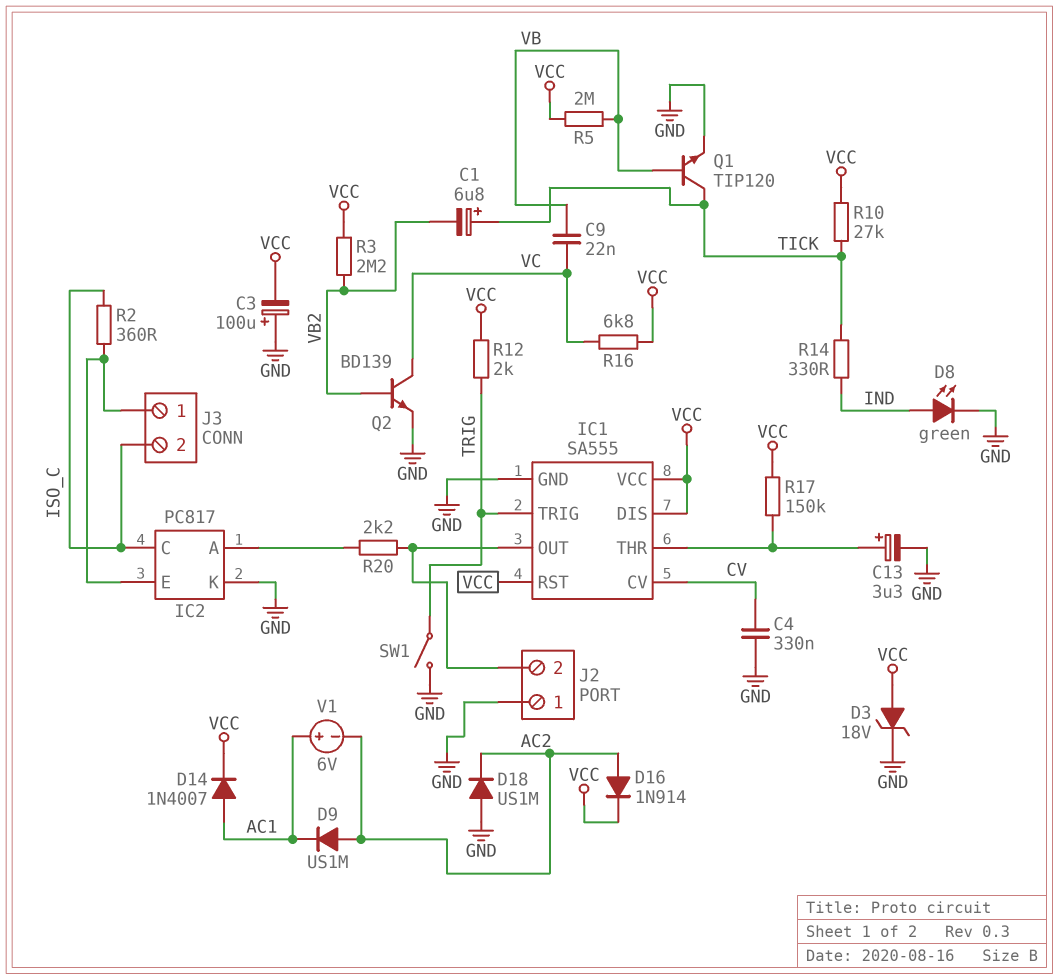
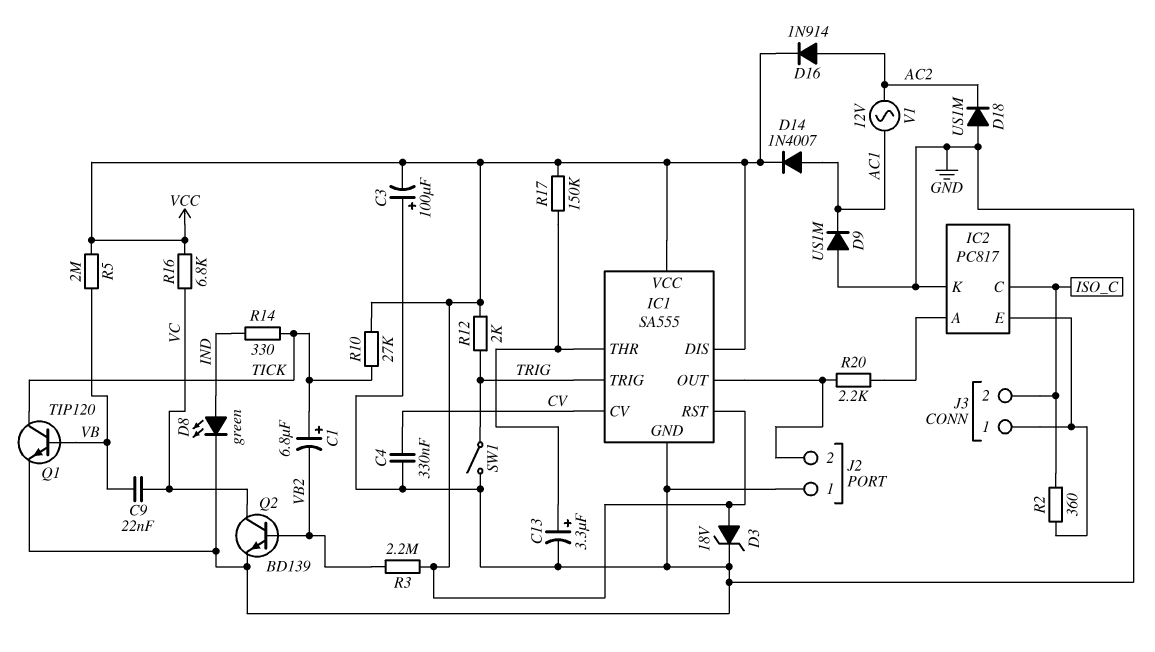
D9: diode US1M (A AC2, K AC1) -> diode US1M (A GND, K AC1)
V1: 6V (plus AC1, minus AC2) -> AC 12V (AC1, AC2)

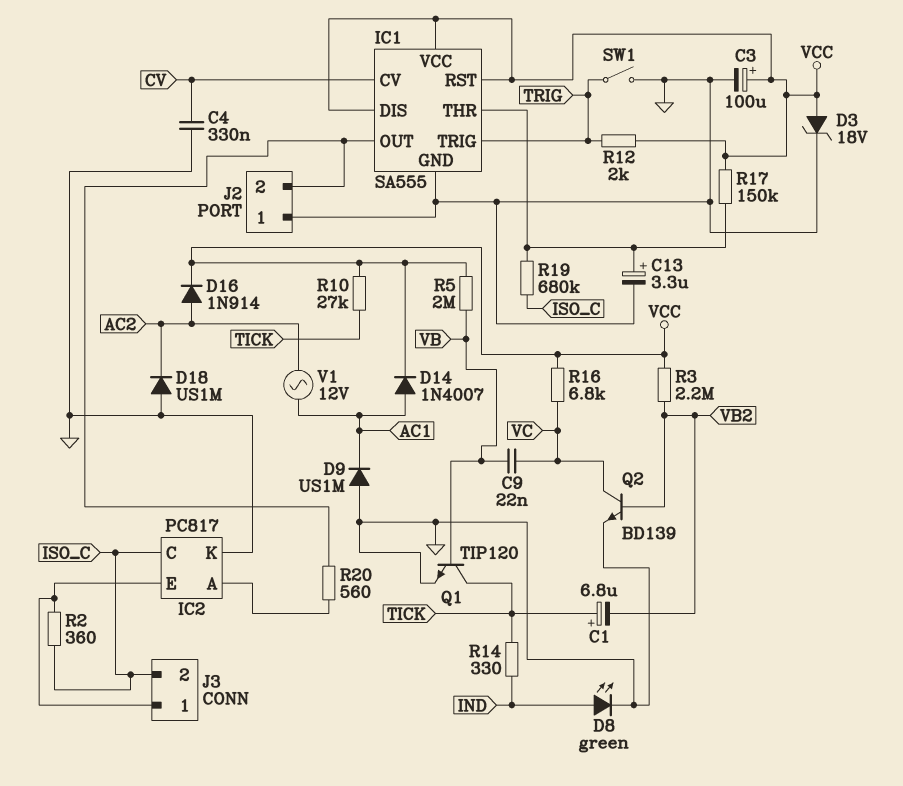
C3: 100uF (plus GND, minus VCC) -> 100uF (plus VCC, minus GND)
R19: none -> 680k (IC1/THR, ISO_C)
R20: 2.2k (IC1/OUT, IC2/A) -> 560 (IC1/OUT, IC2/A)

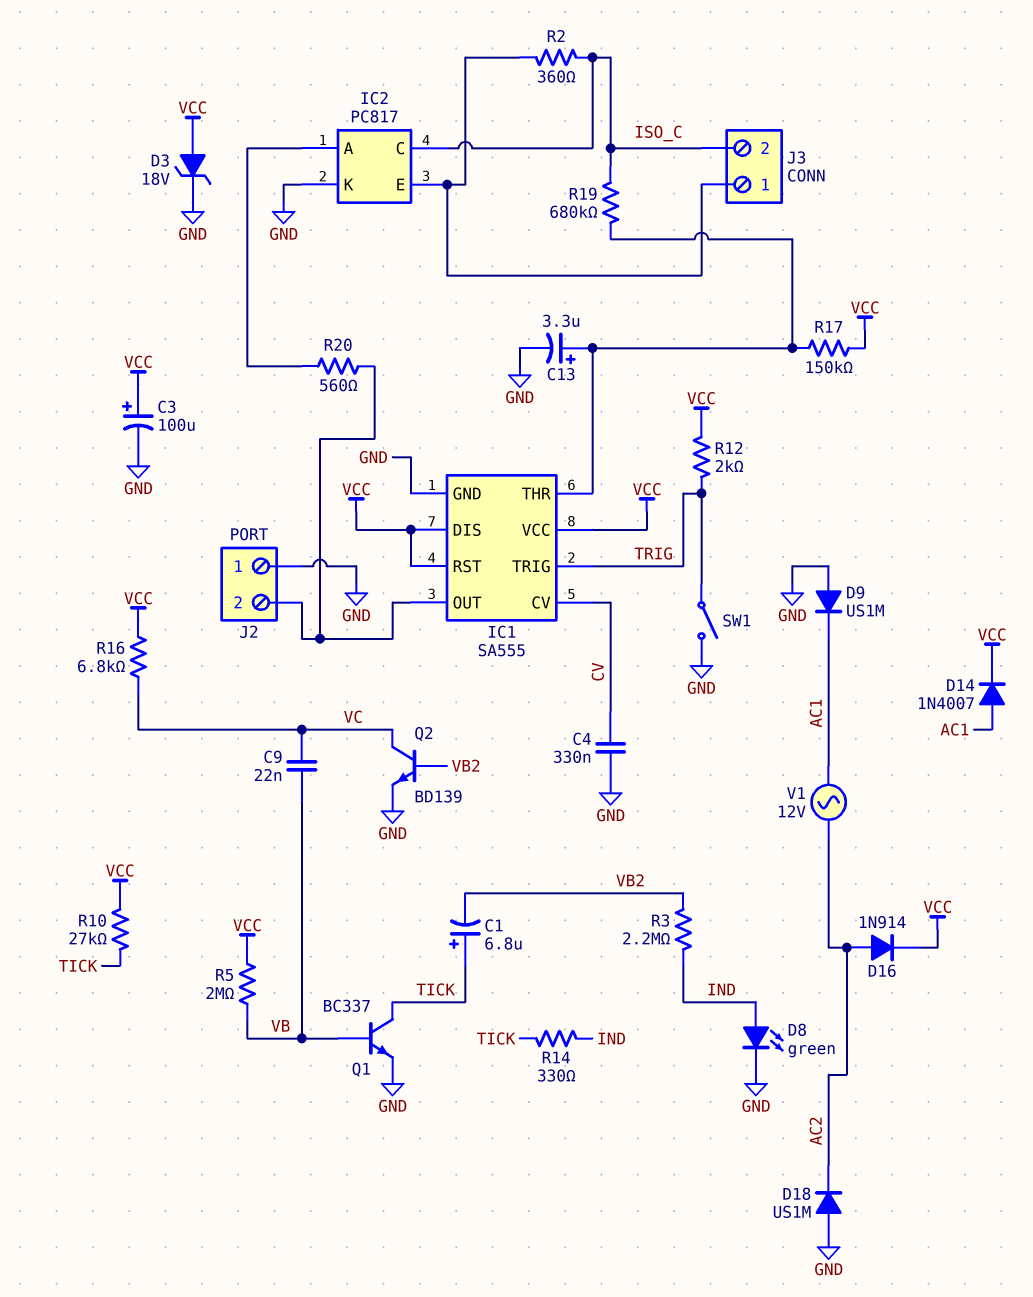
Q1: NPN TIP120 (B VB, C TICK, E GND) -> NPN BC337 (B VB, C TICK, E GND)
R3: 2.2M (VB2, VCC) -> 2.2M (IND, VB2)

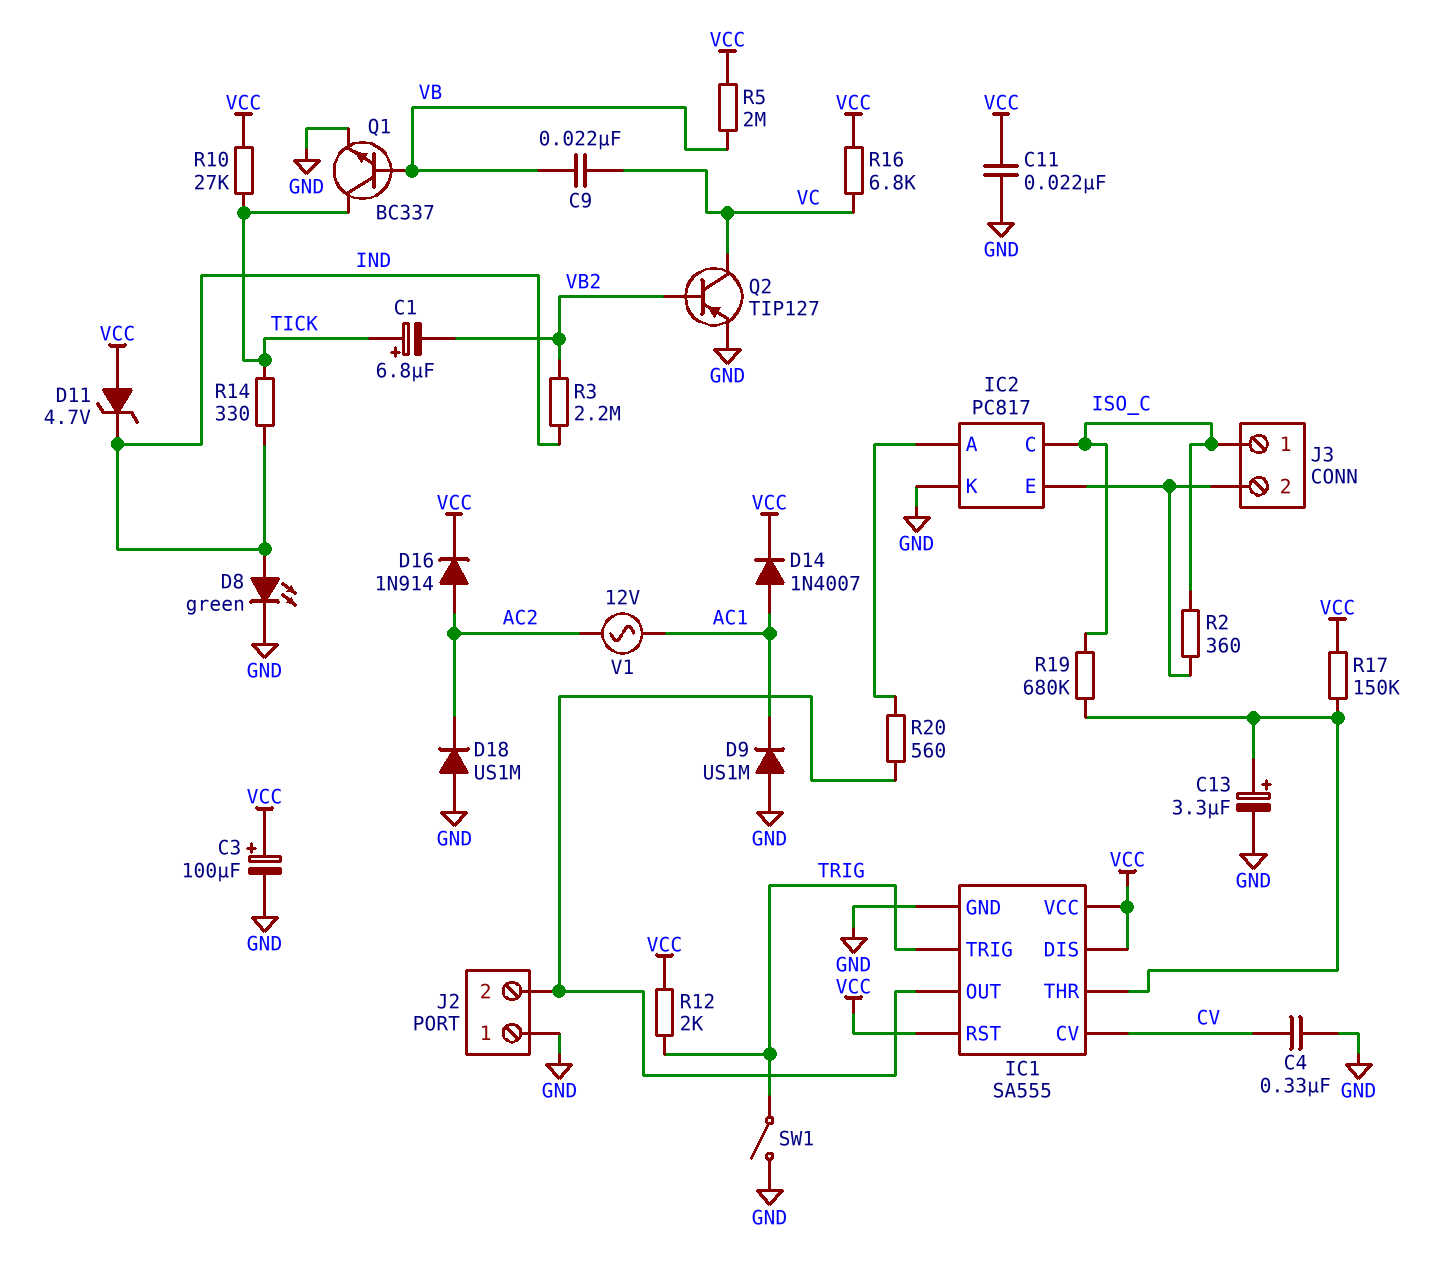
C11: none -> 22nF (GND, VCC)
D3: zener 18V (A VCC, K GND) -> none
D11: none -> zener 4.7V (A VCC, K IND)
J3 pin 1: IC2/E -> ISO_C
J3 pin 2: ISO_C -> IC2/E
Q2: NPN BD139 (B VB2, C VC, E GND) -> PNP TIP127 (B VB2, C VC, E GND)

